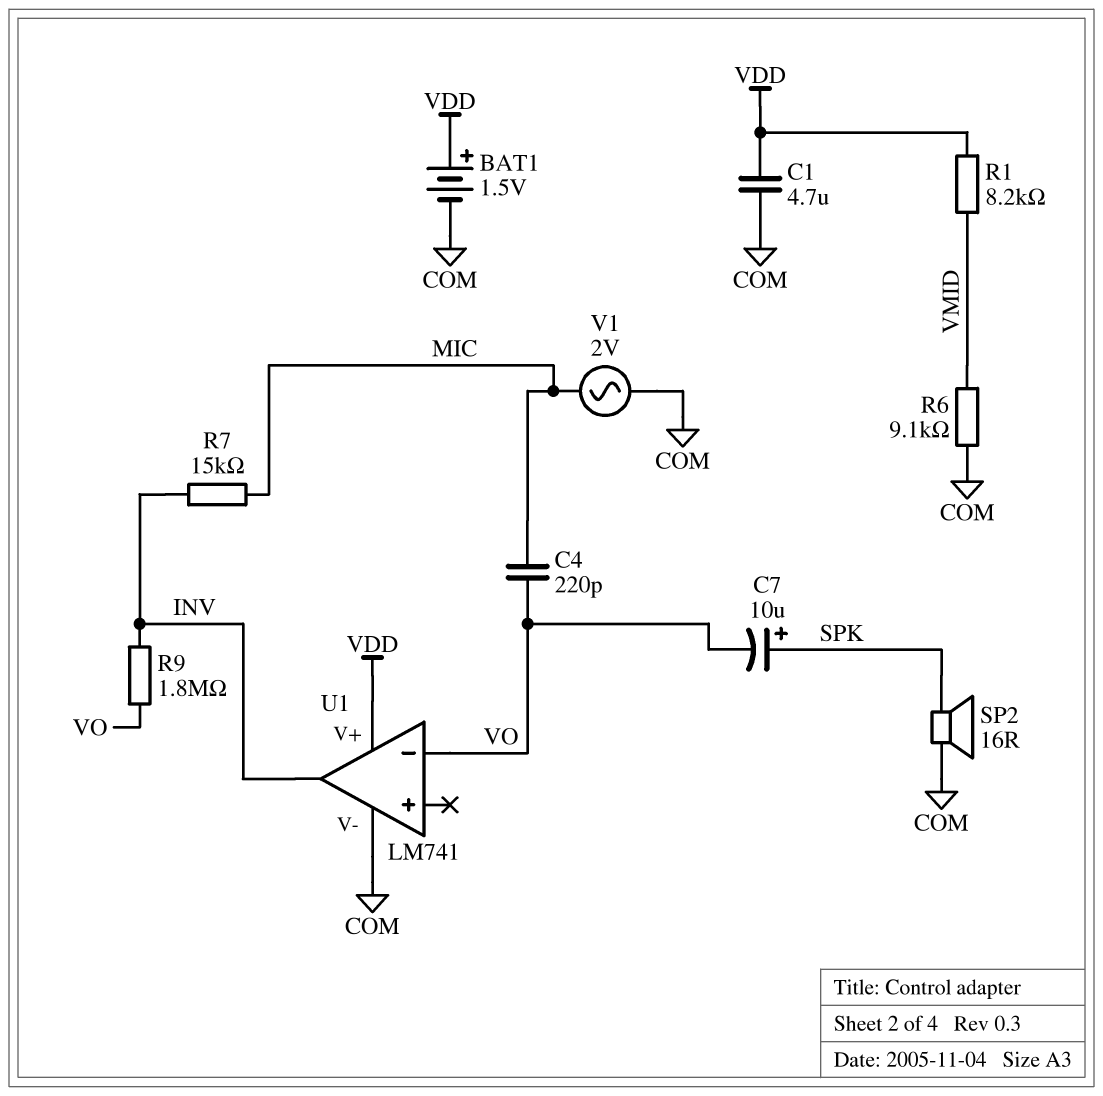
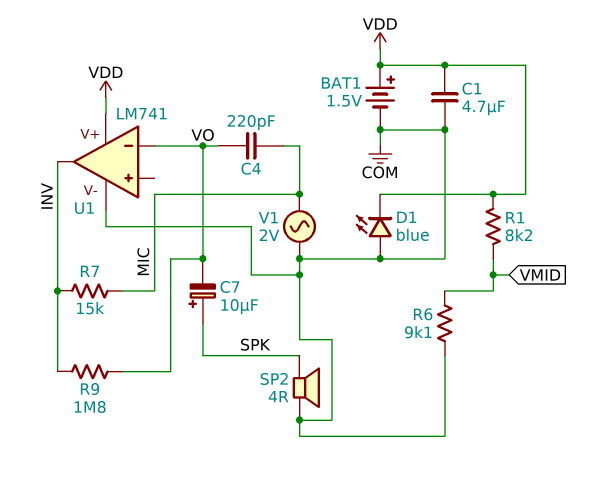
D1: none -> LED blue (A COM, K VDD)
SP2: speaker 16R (COM, SPK) -> speaker 4R (COM, SPK)

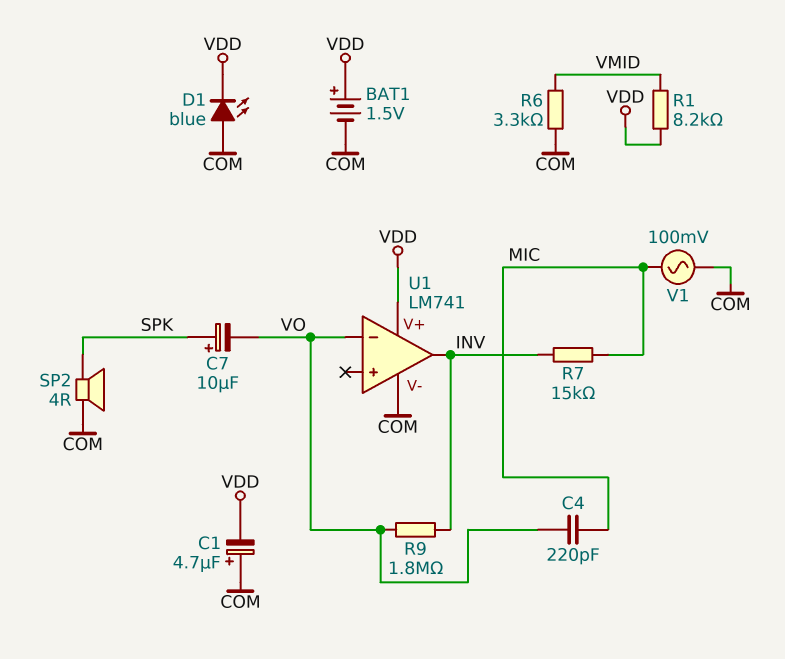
C1: 4.7uF (COM, VDD) -> 4.7uF (plus COM, minus VDD)
R6: 9.1k (COM, VMID) -> 3.3k (COM, VMID)
V1: AC 2V (COM, MIC) -> AC 100mV (COM, MIC)

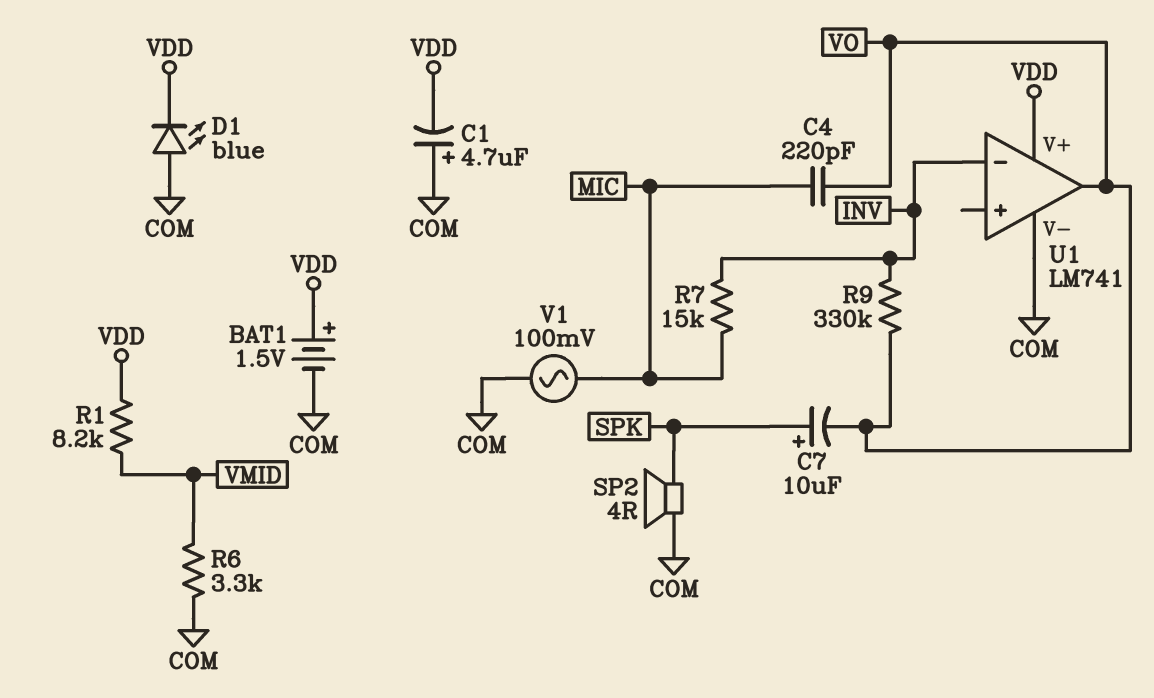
R9: 1.8M (INV, VO) -> 330k (INV, VO)
U1 pin in-: VO -> INV
U1 pin out: INV -> VO

